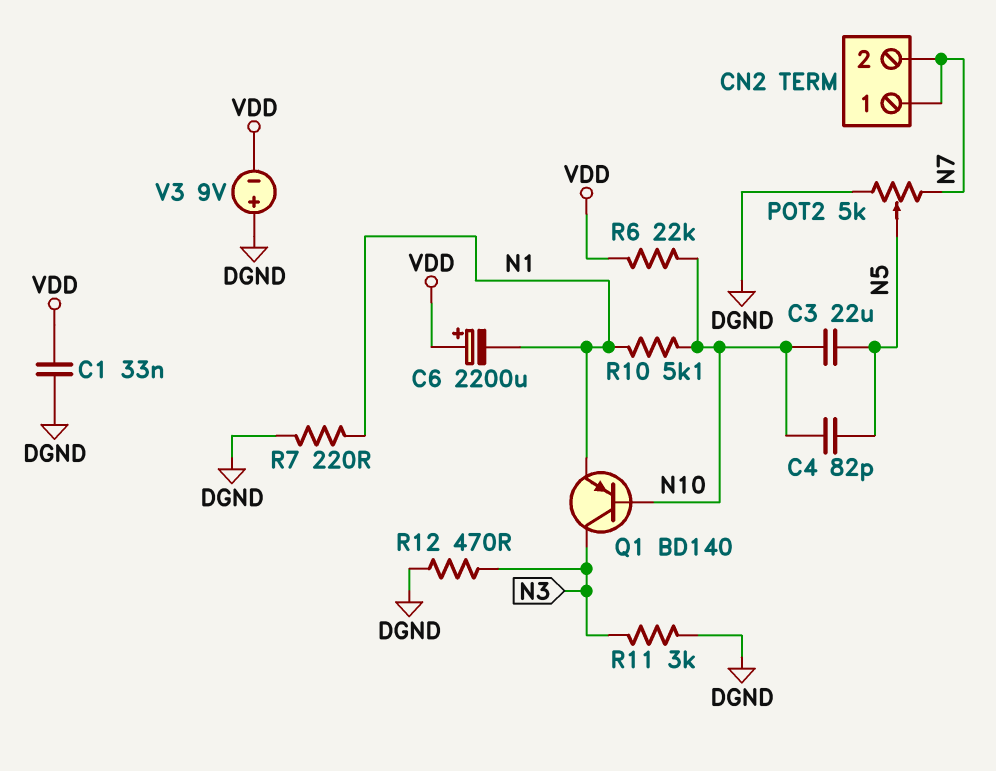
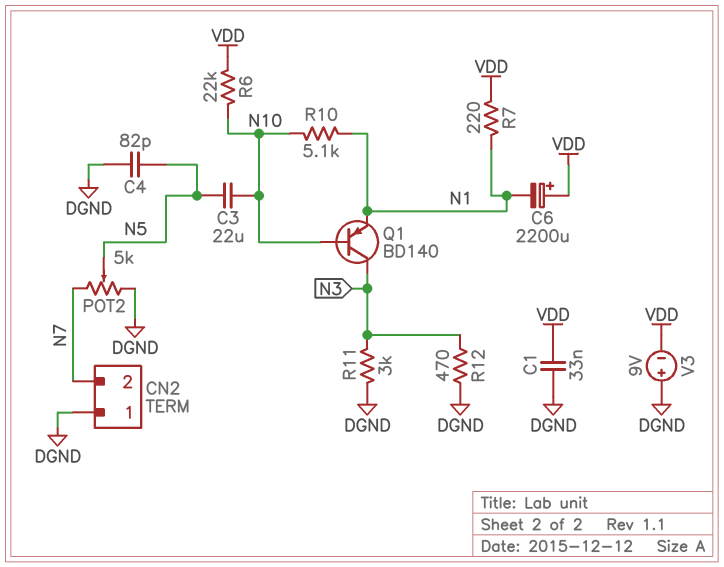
C4: 82pF (N5, N10) -> 82pF (DGND, N5)
CN2 pin 1: N7 -> DGND
R7: 220 (DGND, N1) -> 220 (N1, VDD)

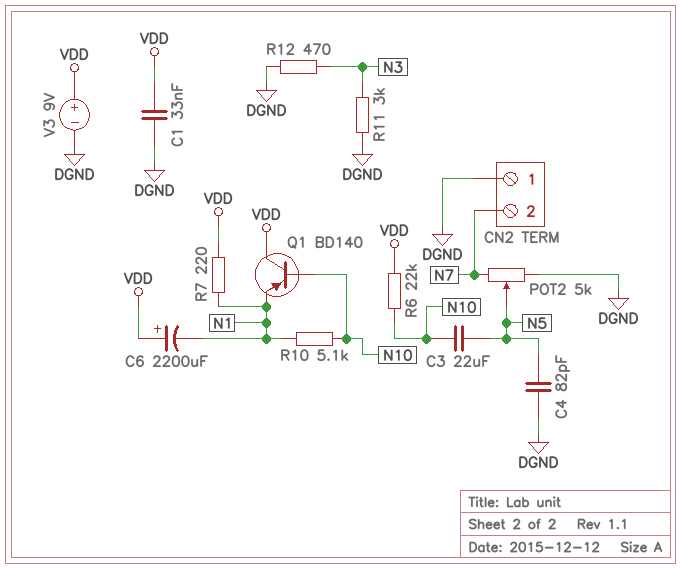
Q1: PNP BD140 (B N10, C N3, E N1) -> PNP BD140 (B N10, C VDD, E N1)
V3: 9V (plus DGND, minus VDD) -> 9V (plus VDD, minus DGND)

